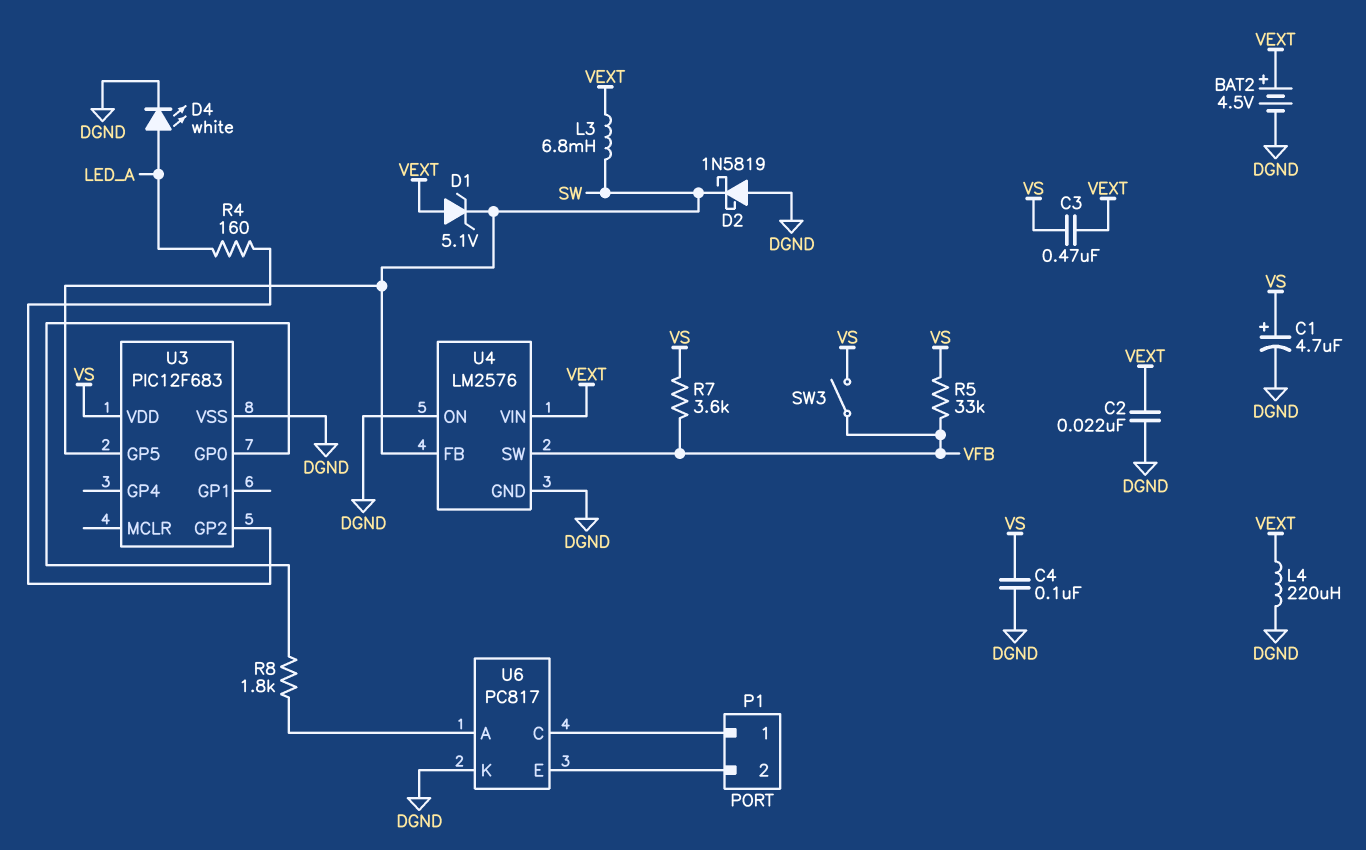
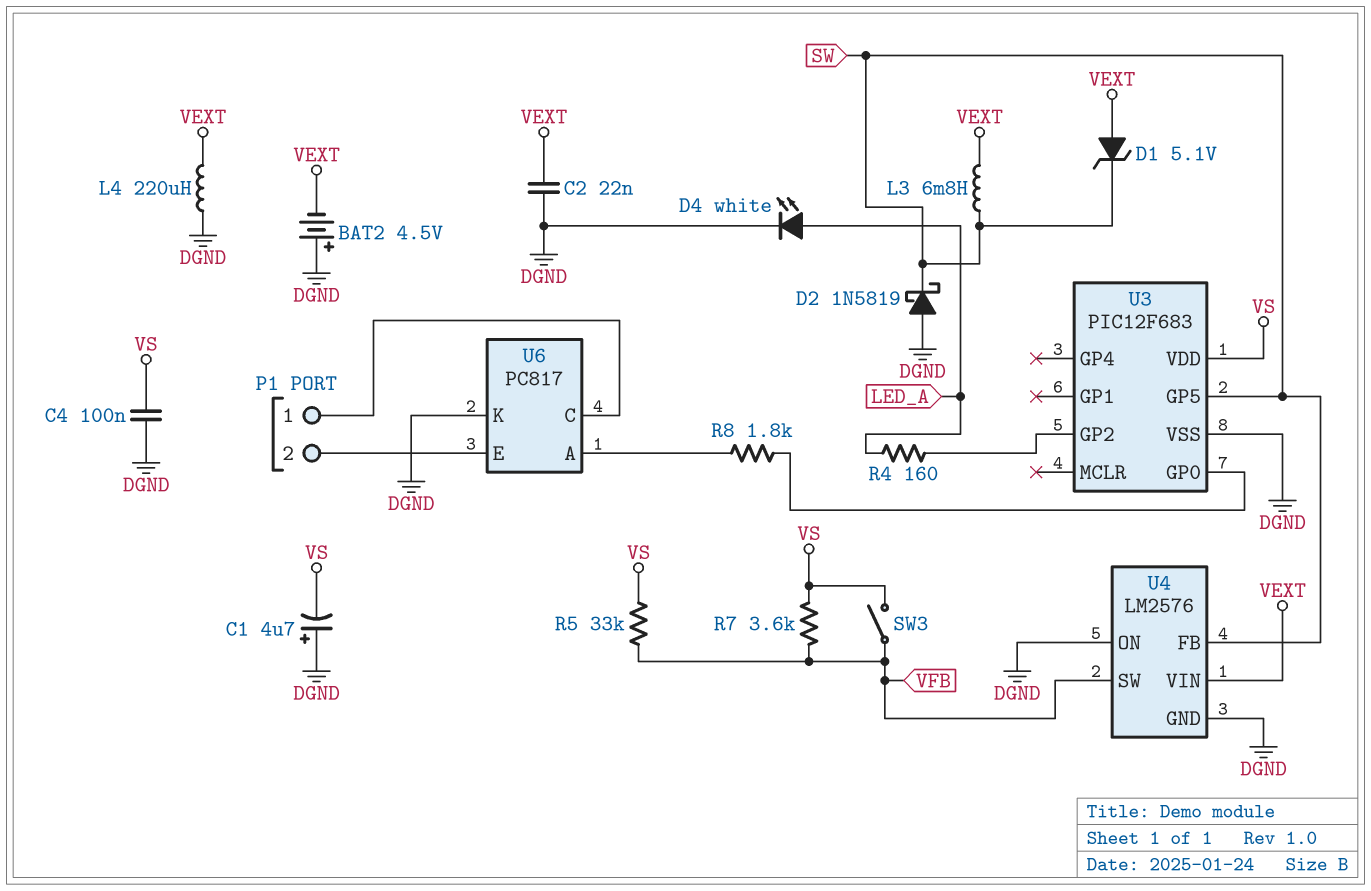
BAT2: 4.5V (plus VEXT, minus DGND) -> 4.5V (plus DGND, minus VEXT)
C1: 4.7uF (plus VS, minus DGND) -> 4.7uF (plus DGND, minus VS)
C3: 470nF (VEXT, VS) -> none

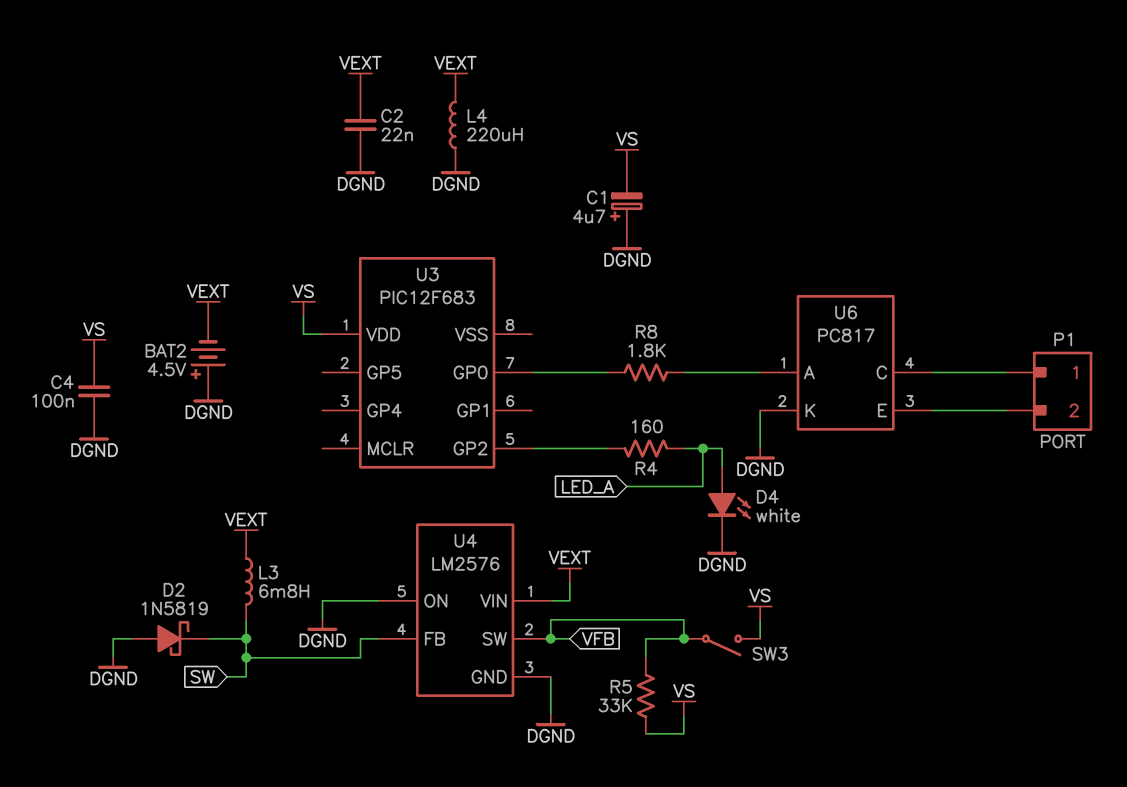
D1: zener 5.1V (A VEXT, K SW) -> none
R7: 3.6k (VFB, VS) -> none
U3 pin GP5: SW -> none
U3 pin VSS: DGND -> none

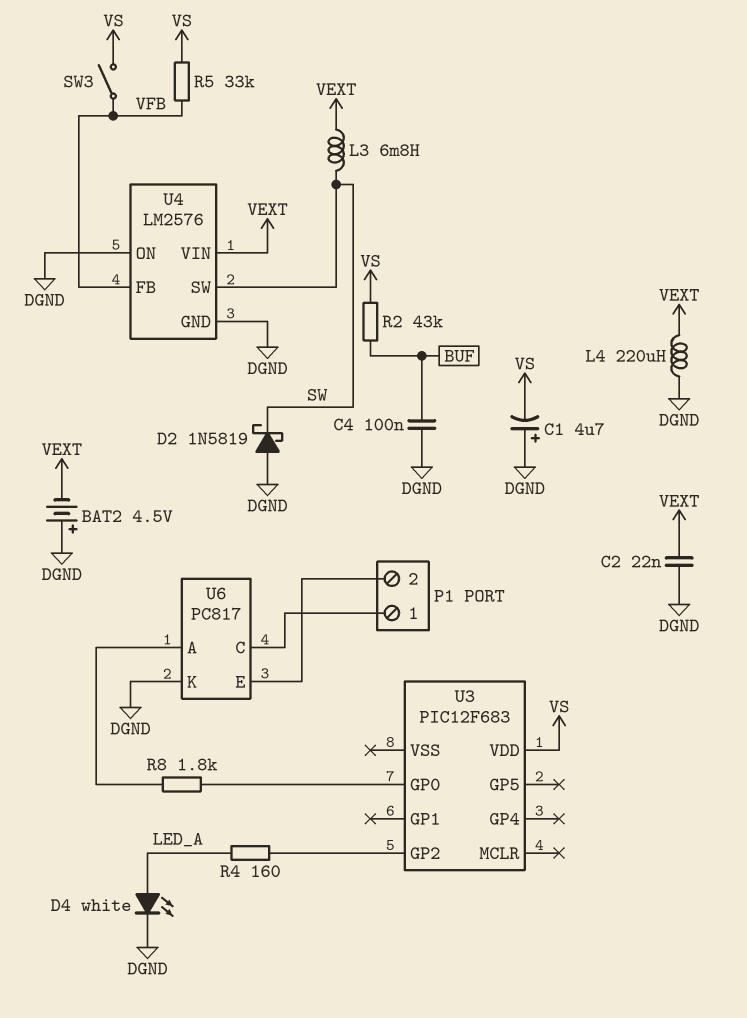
C4: 100nF (DGND, VS) -> 100nF (BUF, DGND)
R2: none -> 43k (BUF, VS)
U4 pin FB: SW -> VFB
U4 pin SW: VFB -> SW

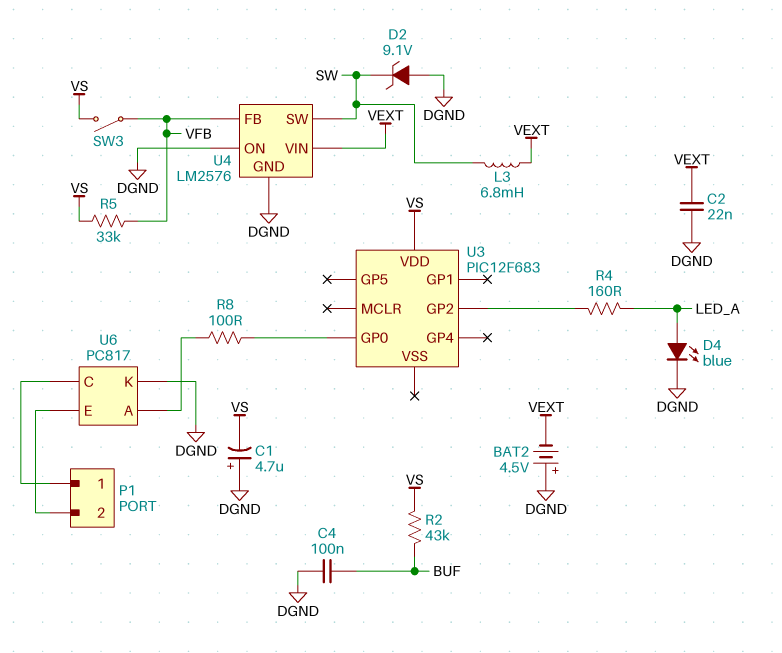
D2: schottky 1N5819 (A DGND, K SW) -> zener 9.1V (A DGND, K SW)
D4: LED white (A LED_A, K DGND) -> LED blue (A LED_A, K DGND)
L4: 220uH (DGND, VEXT) -> none
R8: 1.8k (U3/GP0, U6/A) -> 100 (U3/GP0, U6/A)

